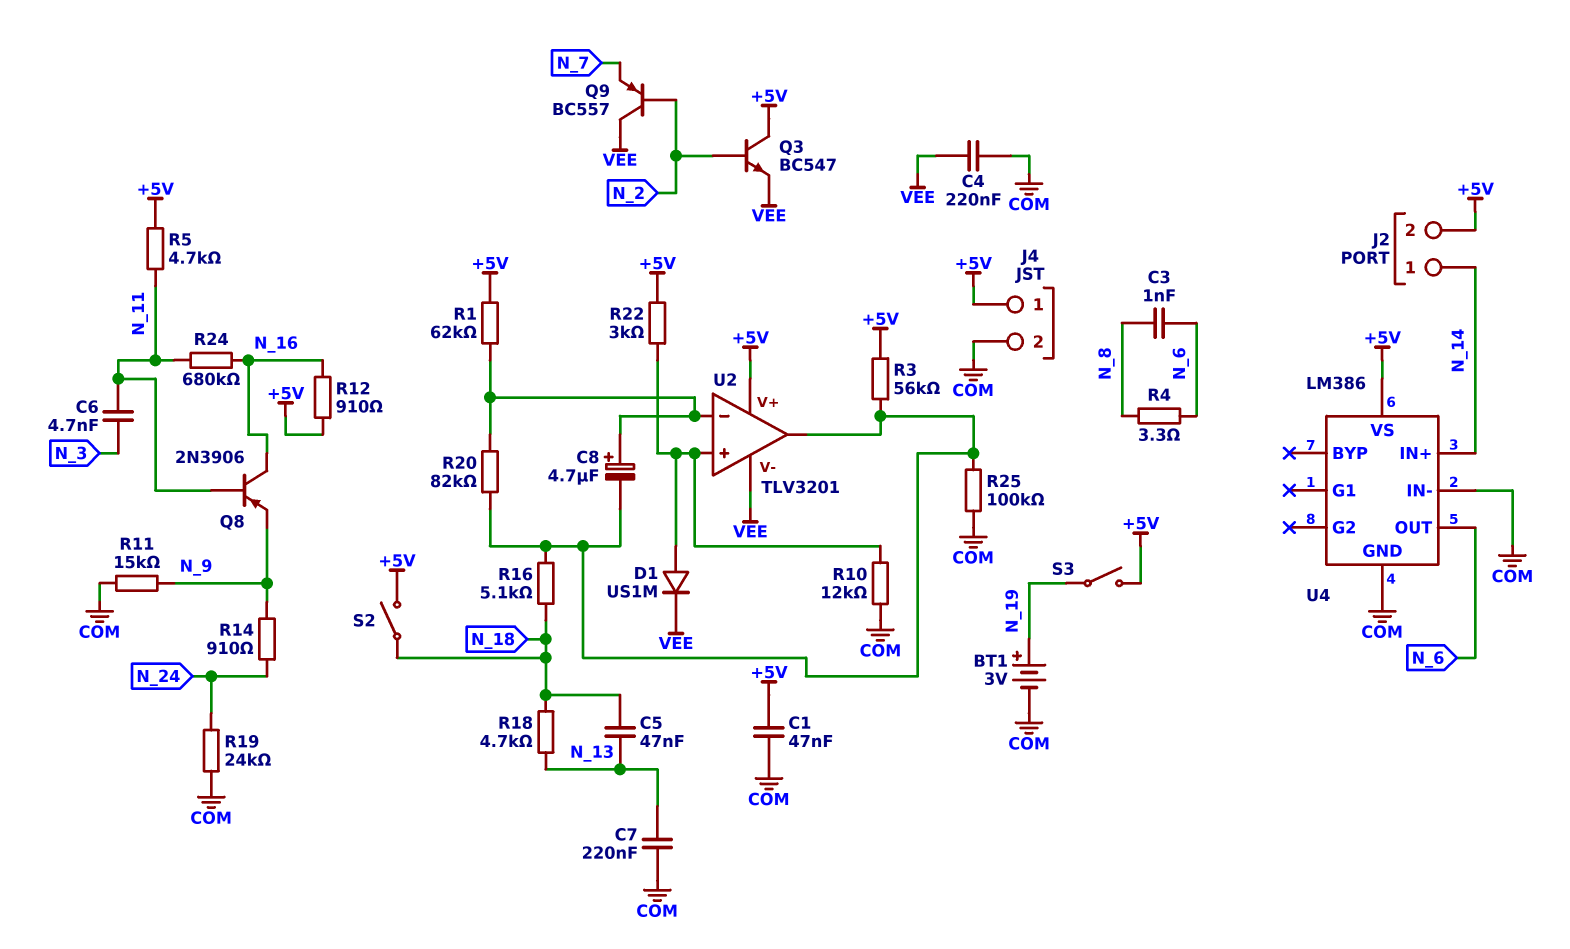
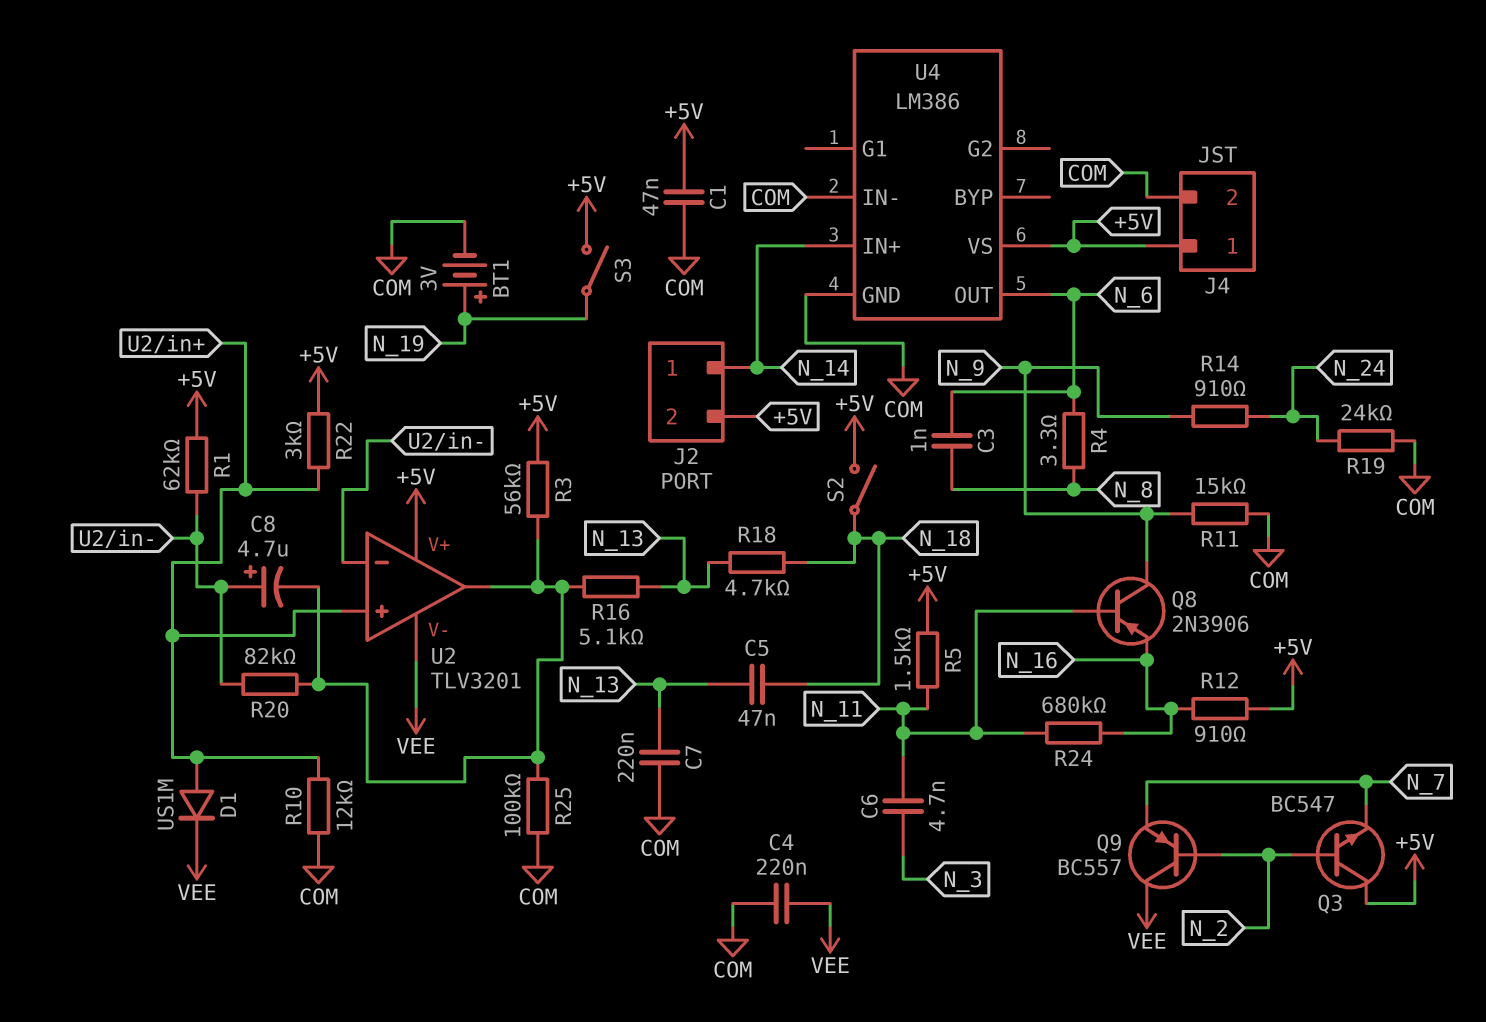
Q3: NPN BC547 (B N_2, C +5V, E VEE) -> NPN BC547 (B N_2, C +5V, E N_7)
Q8: PNP 2N3906 (B N_11, C N_16, E N_9) -> PNP 2N3906 (B N_11, C N_9, E N_16)
R5: 4.7k (+5V, N_11) -> 1.5k (+5V, N_11)
R16: 5.1k (N_18, U2/out) -> 5.1k (N_13, U2/out)

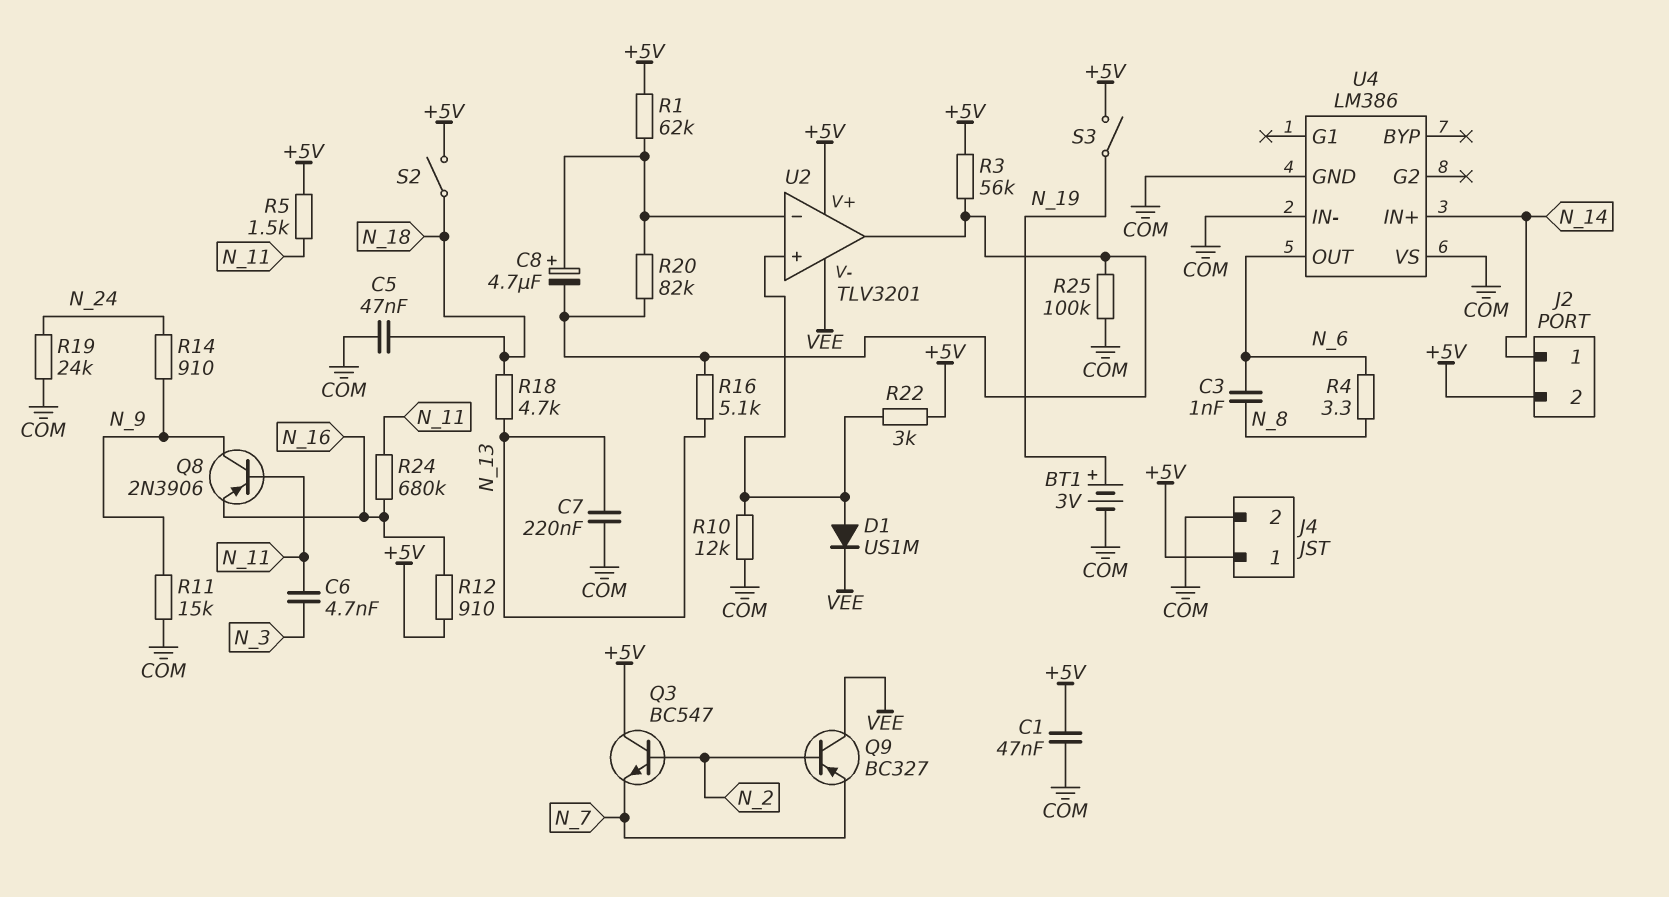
C4: 220nF (COM, VEE) -> none
C5: 47nF (N_13, N_18) -> 47nF (COM, N_18)
Q9: PNP BC557 (B N_2, C VEE, E N_7) -> PNP BC327 (B N_2, C VEE, E N_7)
U4 pin VS: +5V -> COM

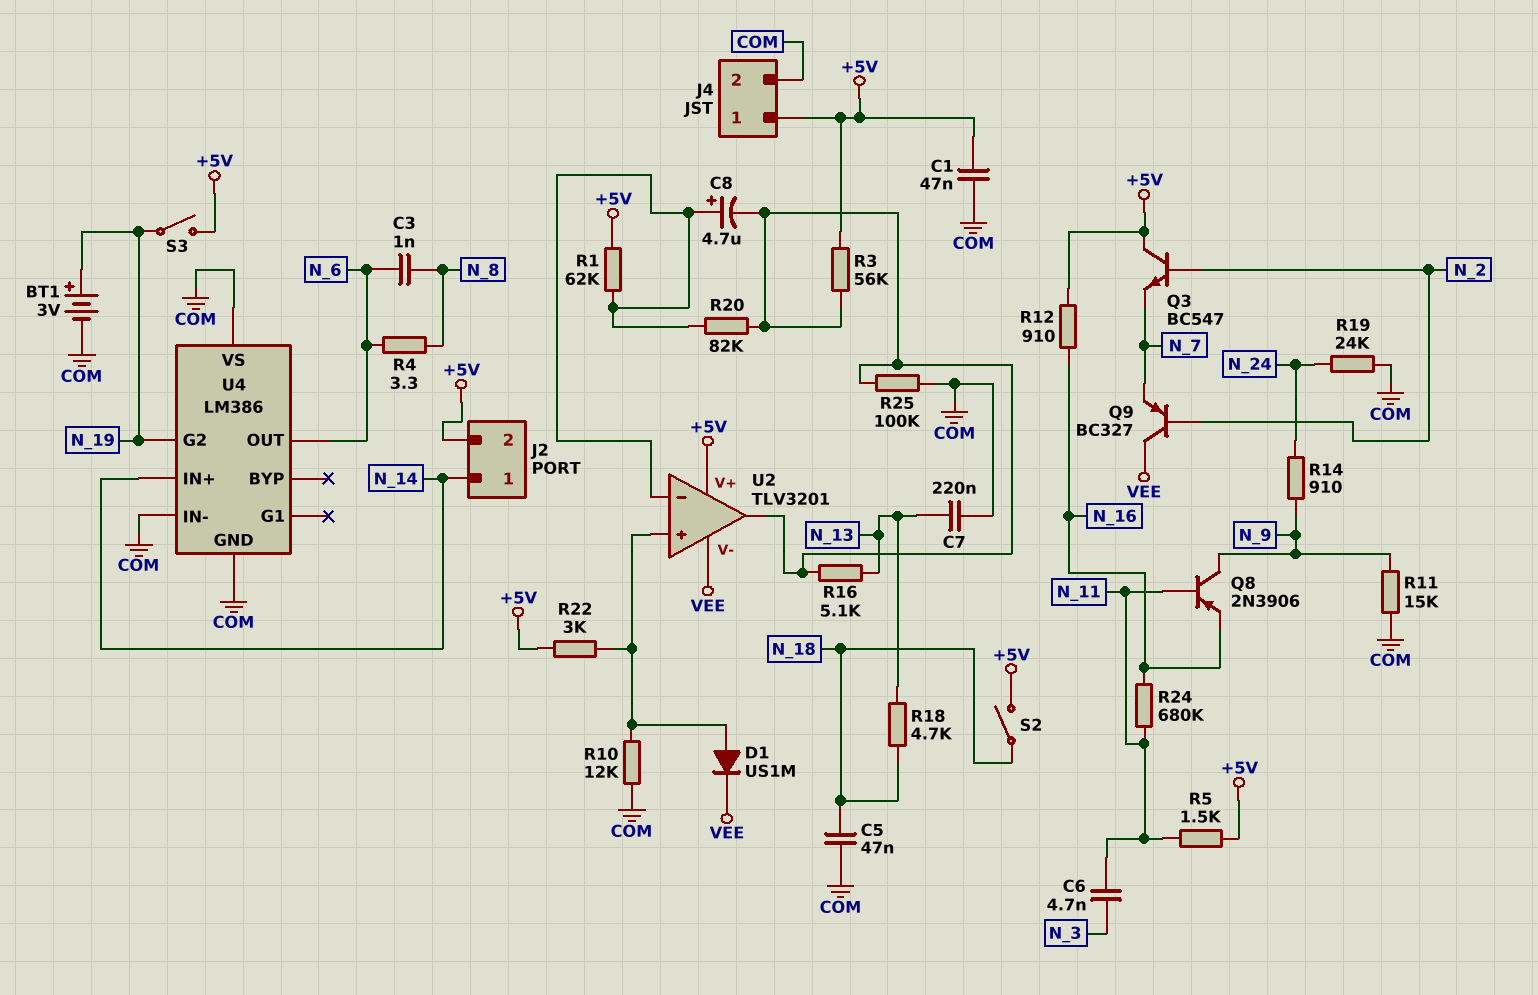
U4 pin G2: none -> N_19

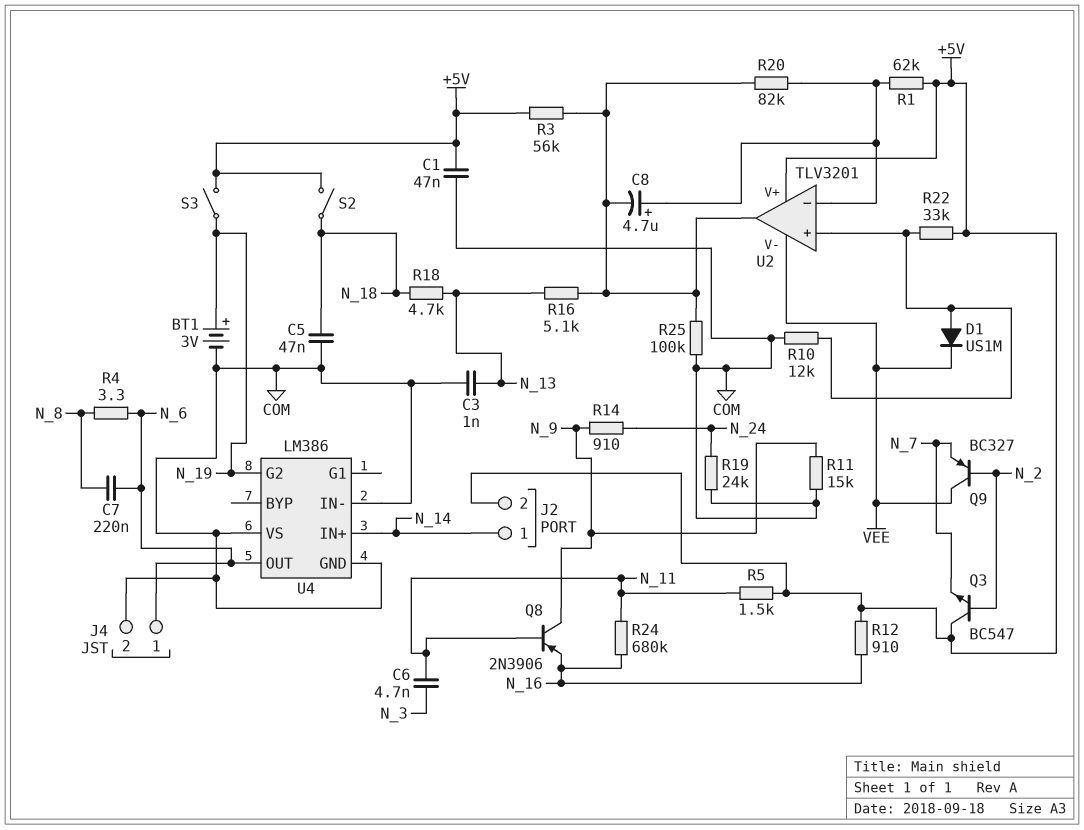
C3: 1nF (N_6, N_8) -> 1nF (COM, N_13)
C7: 220nF (COM, N_13) -> 220nF (N_6, N_8)
J4 pin 1: +5V -> N_6
R22: 3k (+5V, U2/in+) -> 33k (+5V, U2/in+)

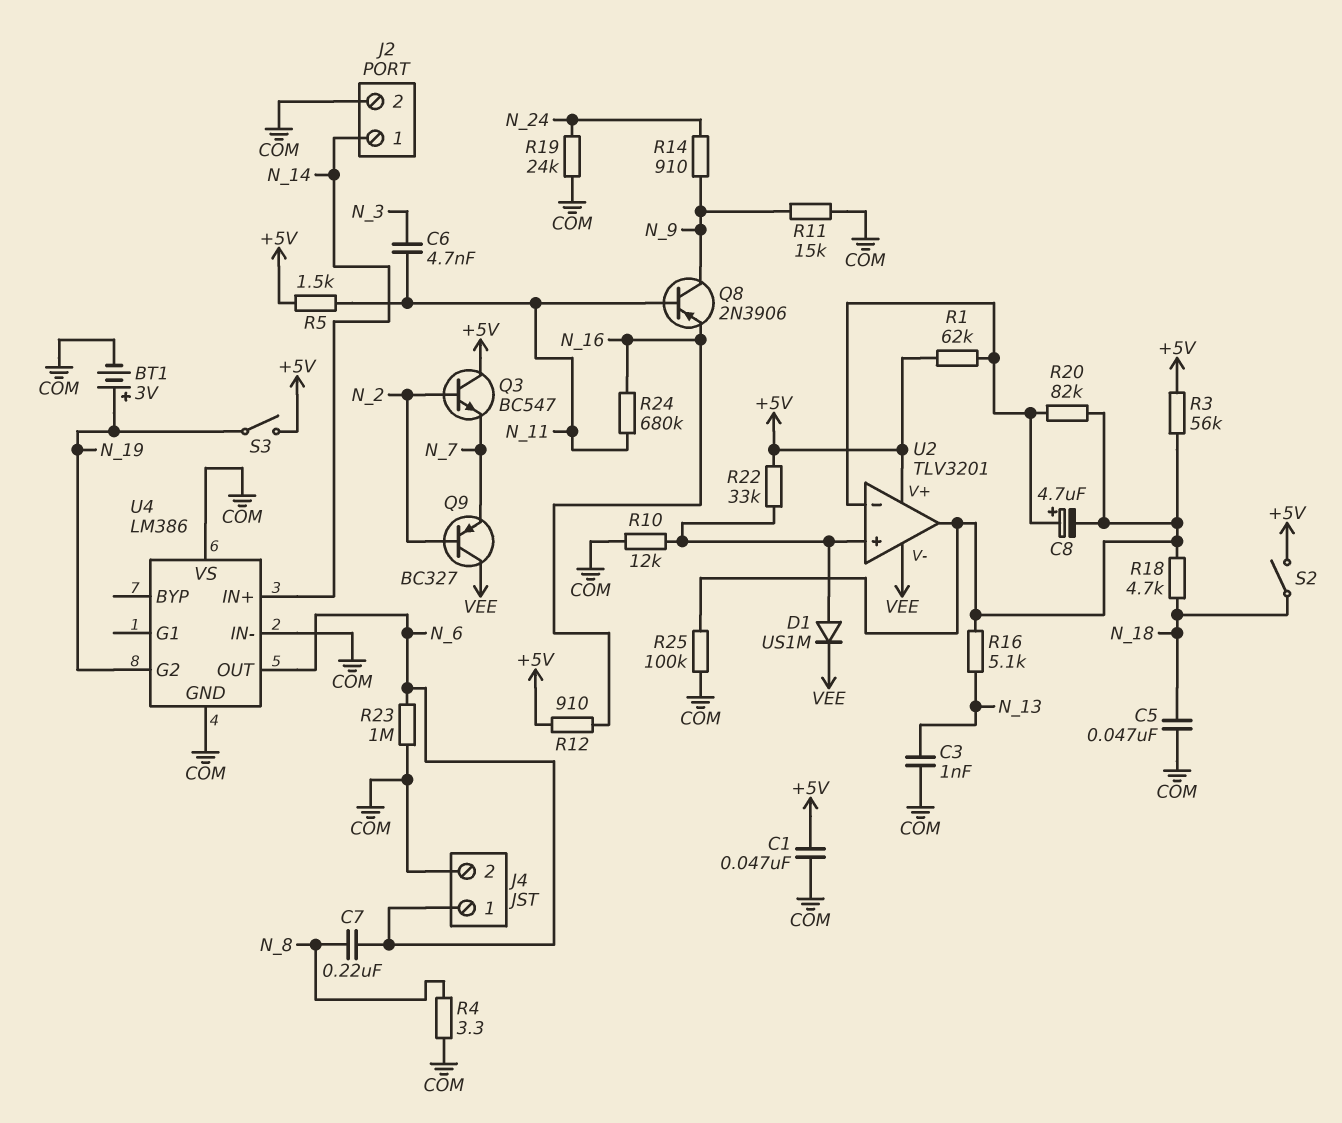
J2 pin 2: +5V -> COM
R4: 3.3 (N_6, N_8) -> 3.3 (COM, N_8)
R18: 4.7k (N_13, N_18) -> 4.7k (N_18, U2/out)
R23: none -> 1M (COM, N_6)

